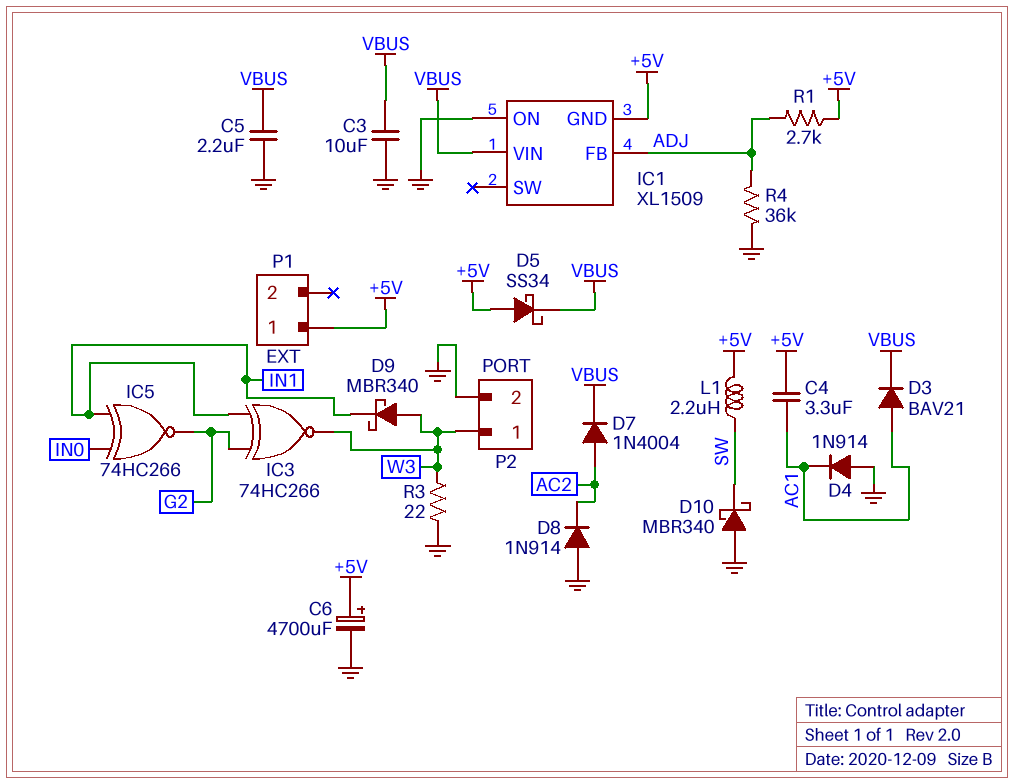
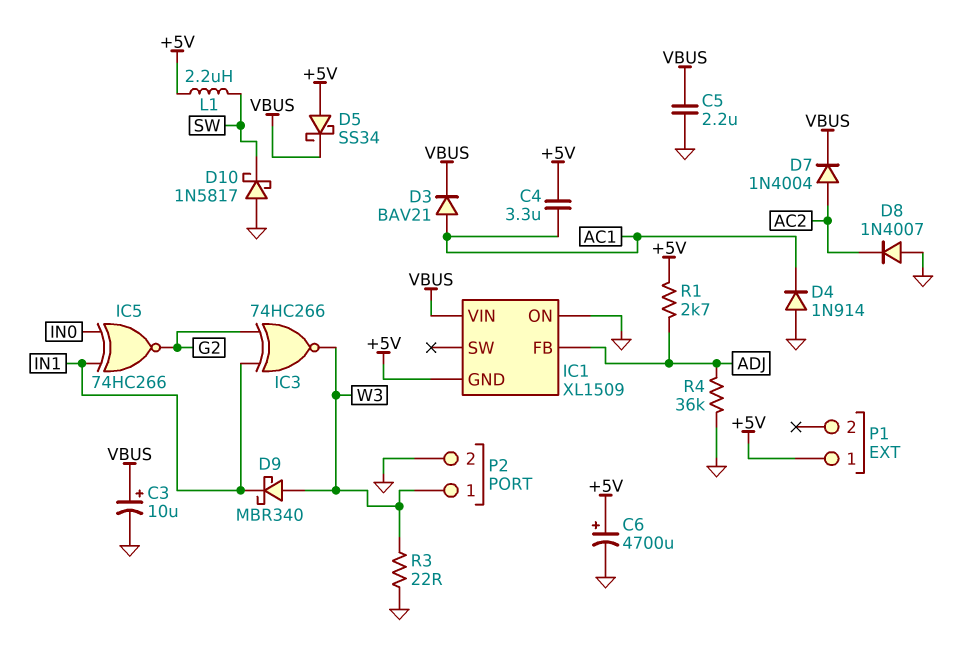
C3: 10uF (GND, VBUS) -> 10uF (plus VBUS, minus GND)
D8: diode 1N914 (A GND, K AC2) -> diode 1N4007 (A GND, K AC2)
D10: schottky MBR340 (A GND, K SW) -> schottky 1N5817 (A GND, K SW)

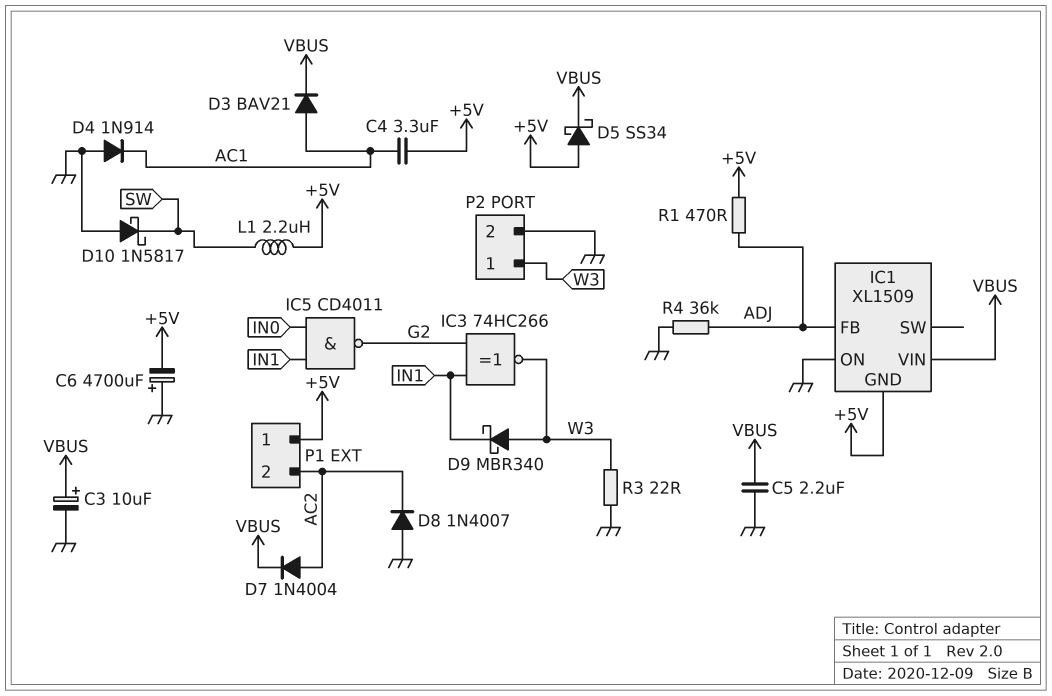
C6: 4700uF (plus +5V, minus GND) -> 4700uF (plus GND, minus +5V)
IC5: XNOR 74HC266 (in IN0, in IN1, out G2) -> NAND CD4011 (in IN0, in IN1, out G2)
P1 pin 2: none -> AC2
R1: 2.7k (+5V, ADJ) -> 470 (+5V, ADJ)

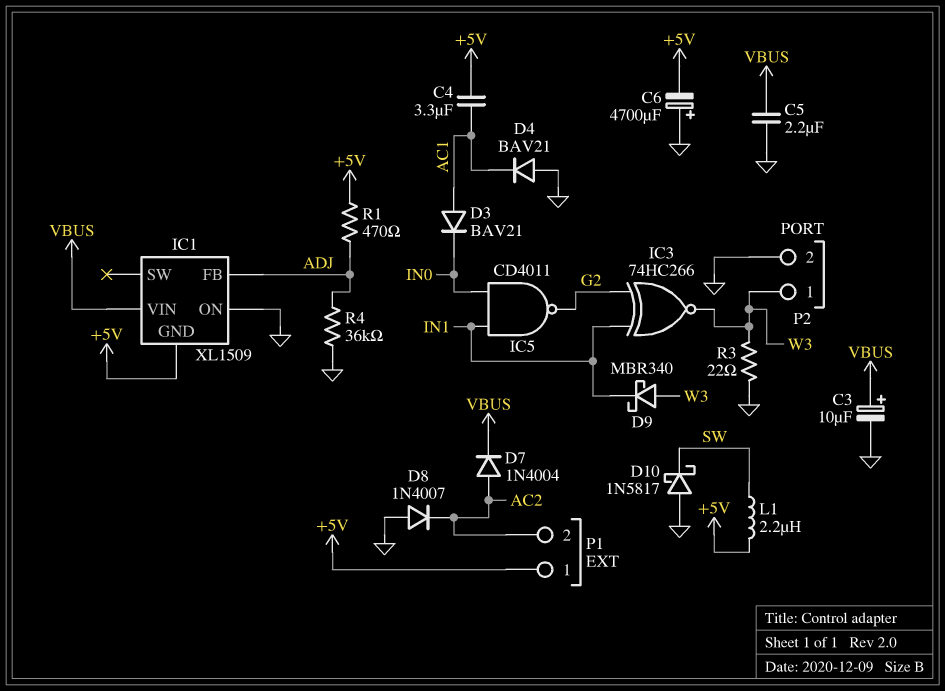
D3: diode BAV21 (A AC1, K VBUS) -> diode BAV21 (A AC1, K IN0)
D4: diode 1N914 (A GND, K AC1) -> diode BAV21 (A GND, K AC1)
D5: schottky SS34 (A +5V, K VBUS) -> none

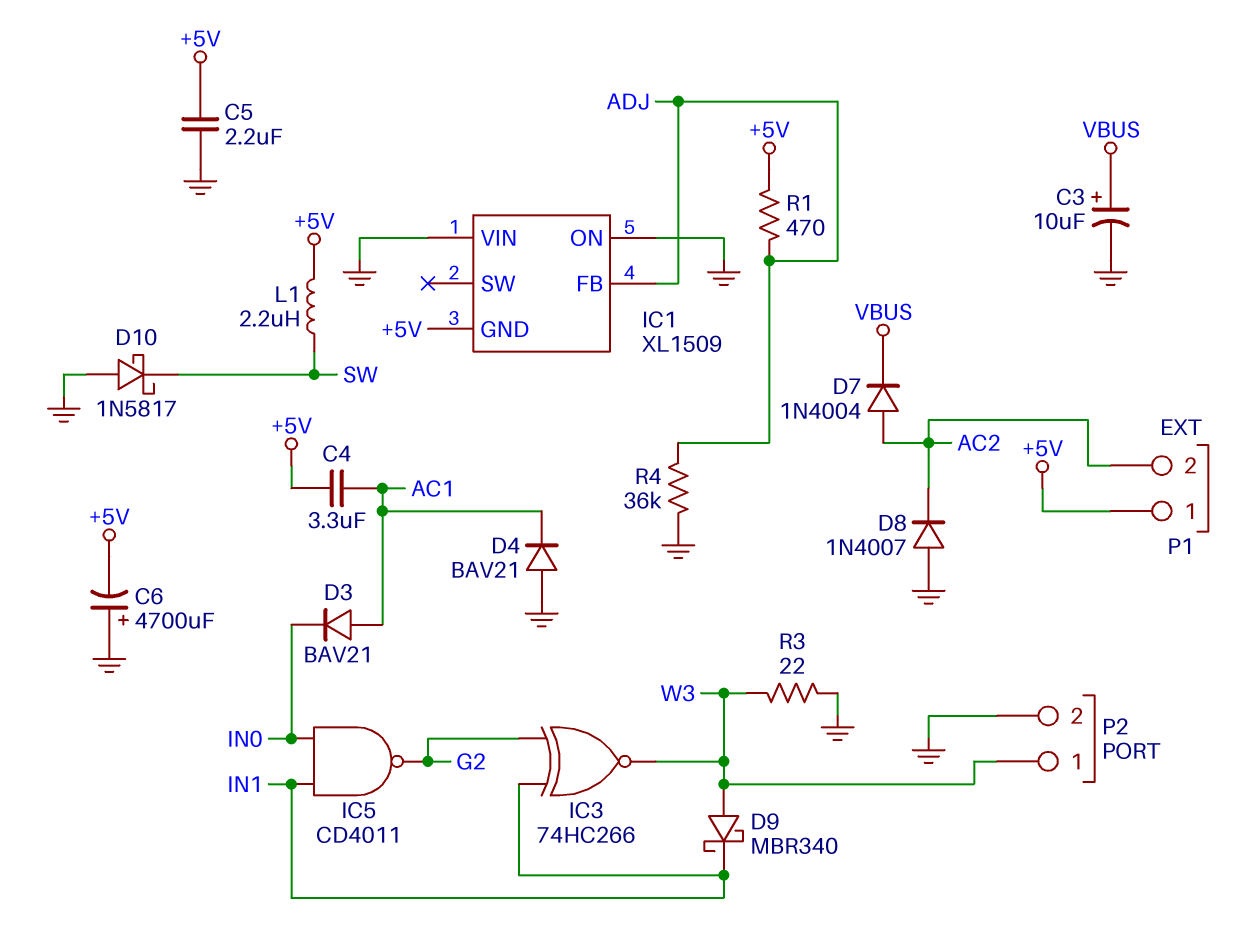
C5: 2.2uF (GND, VBUS) -> 2.2uF (+5V, GND)
IC1 pin VIN: VBUS -> GND

